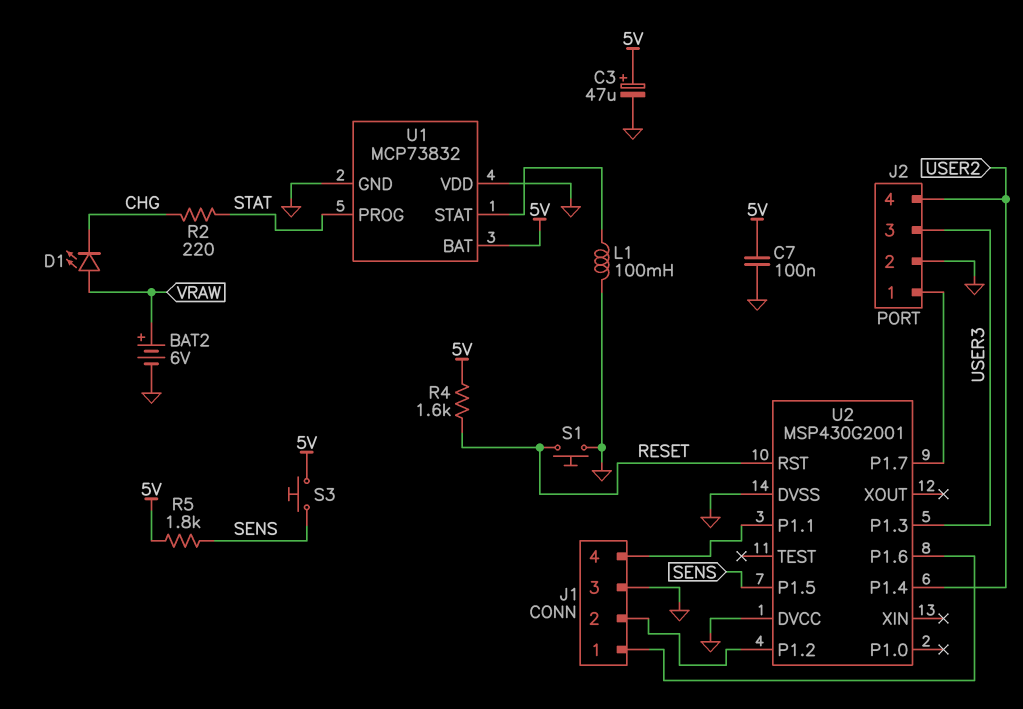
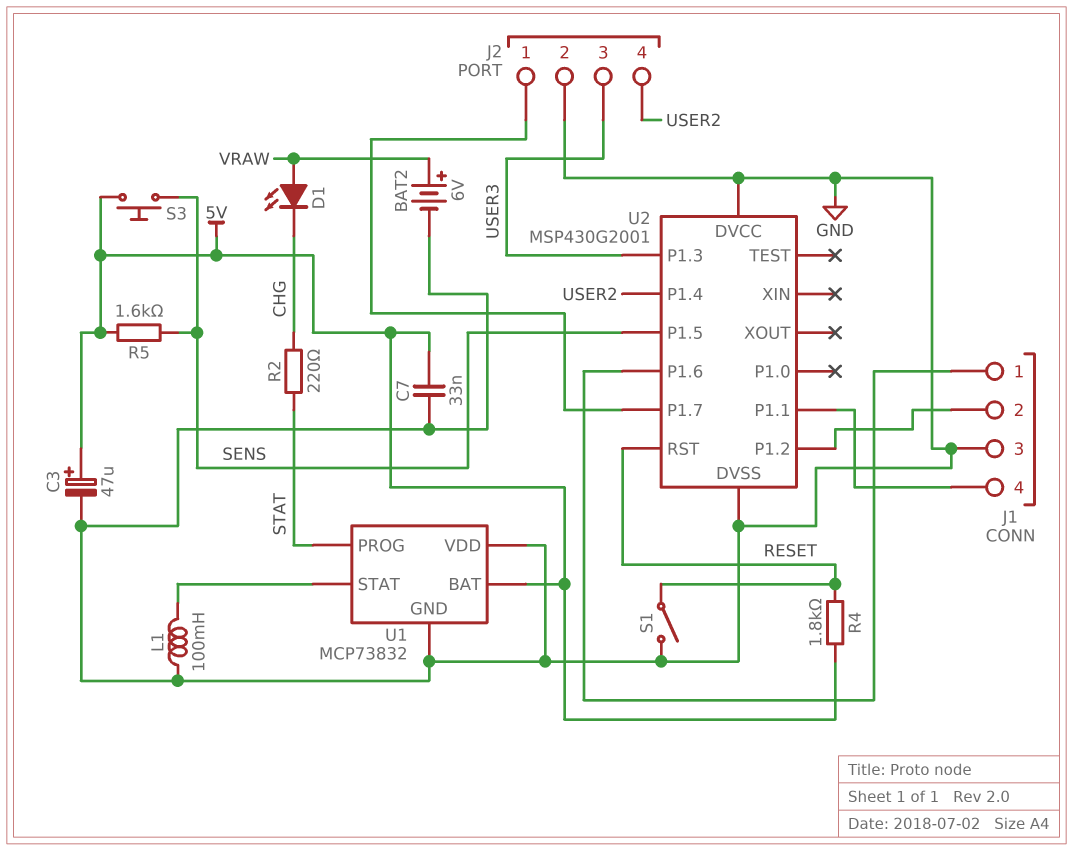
C7: 100nF (5V, GND) -> 33nF (5V, GND)
R4: 1.6k (5V, RESET) -> 1.8k (5V, RESET)
R5: 1.8k (5V, SENS) -> 1.6k (5V, SENS)
S1: button (GND, RESET) -> switch (GND, RESET)

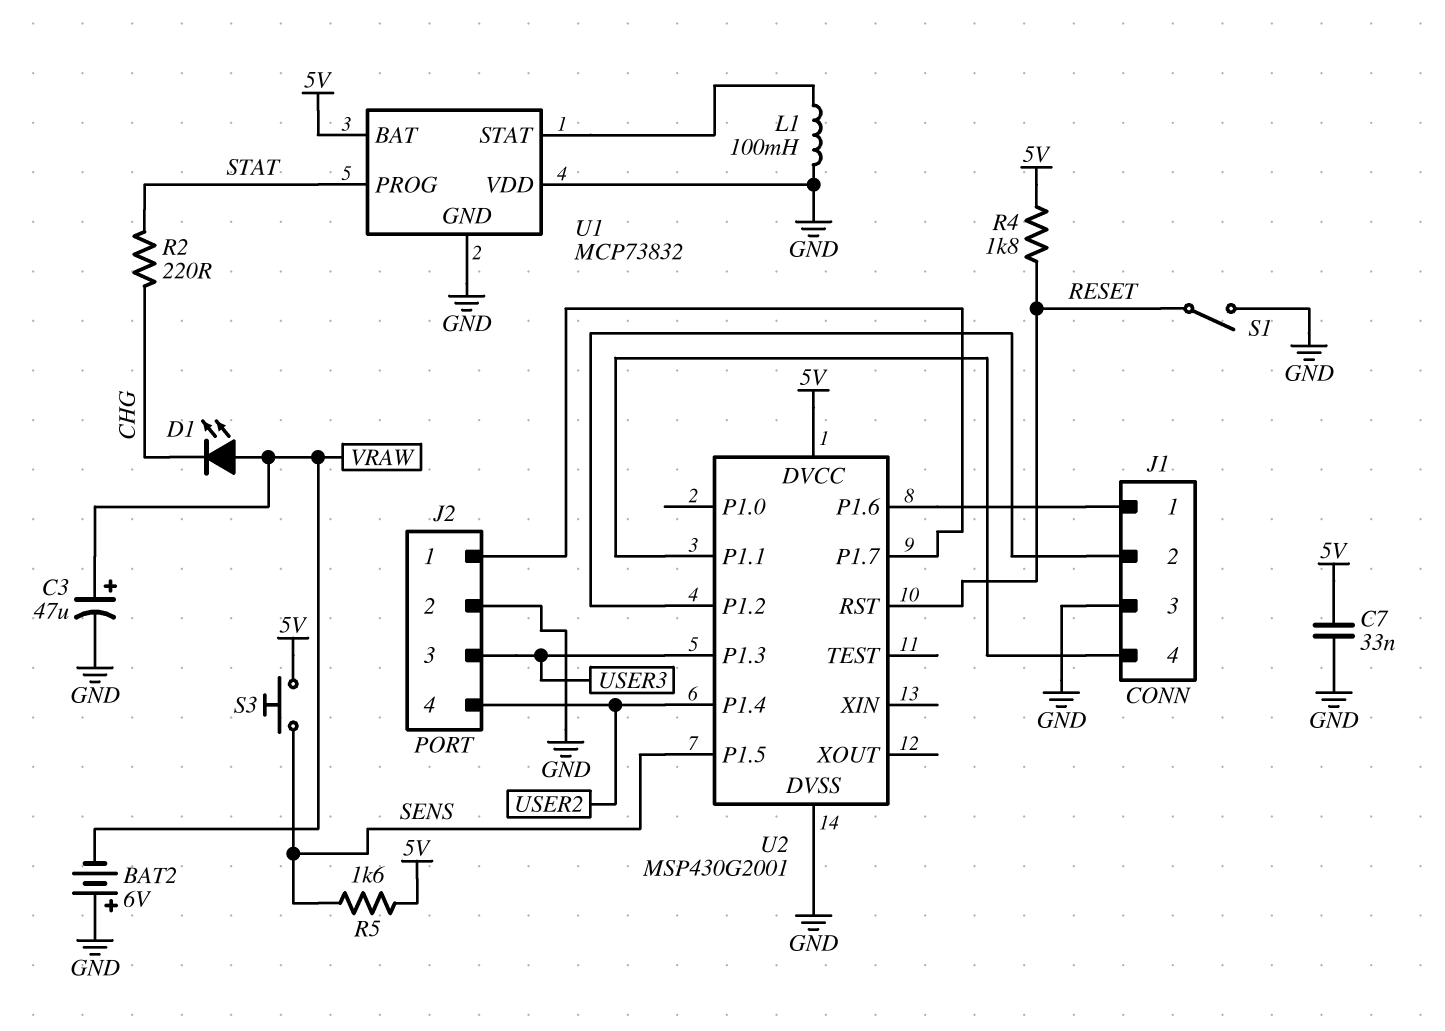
BAT2: 6V (plus VRAW, minus GND) -> 6V (plus GND, minus VRAW)
C3: 47uF (plus 5V, minus GND) -> 47uF (plus VRAW, minus GND)
U2 pin DVCC: GND -> 5V

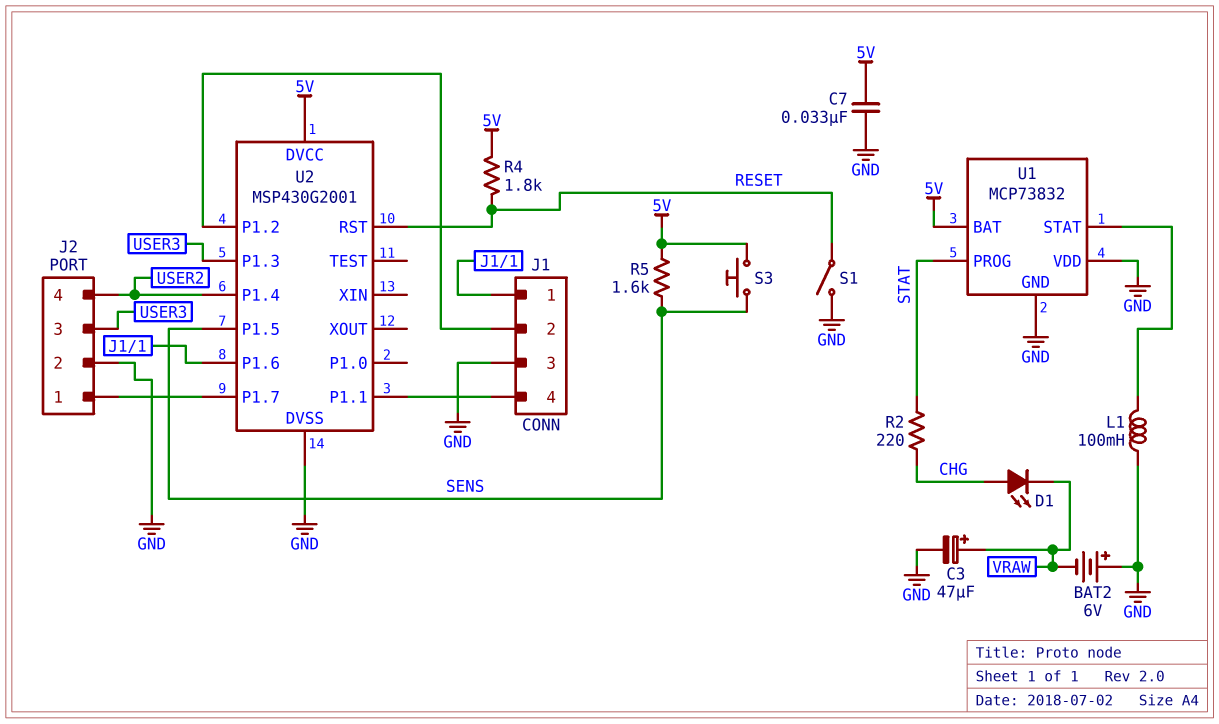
D1: LED (A VRAW, K CHG) -> LED (A CHG, K VRAW)

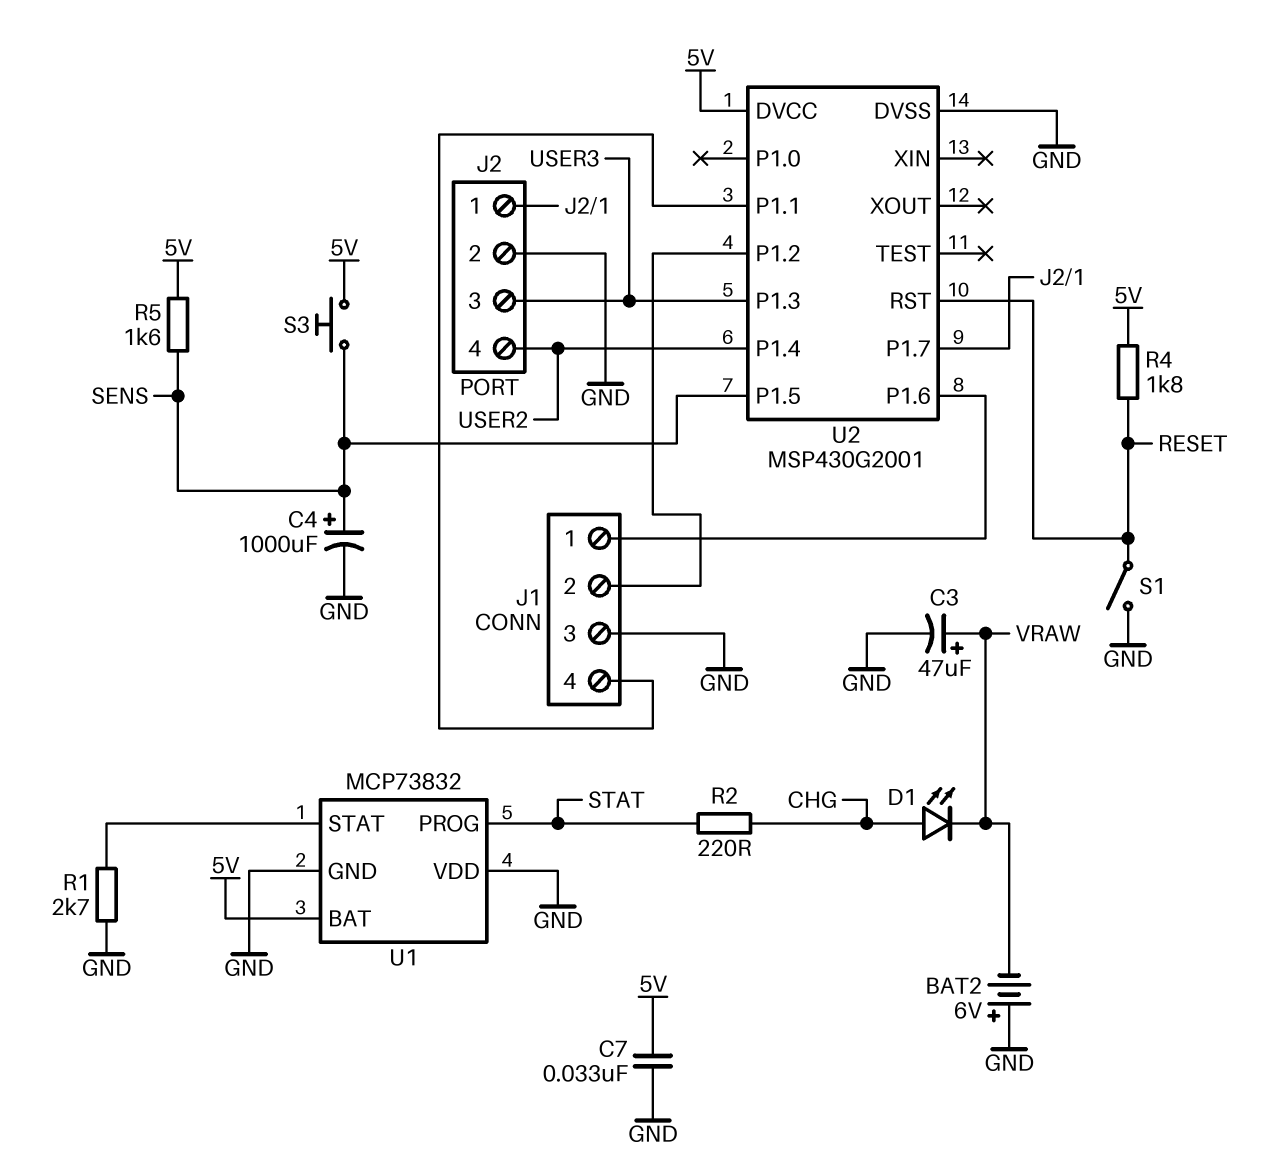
C4: none -> 1000uF (plus SENS, minus GND)
L1: 100mH (GND, U1/STAT) -> none
R1: none -> 2.7k (GND, U1/STAT)

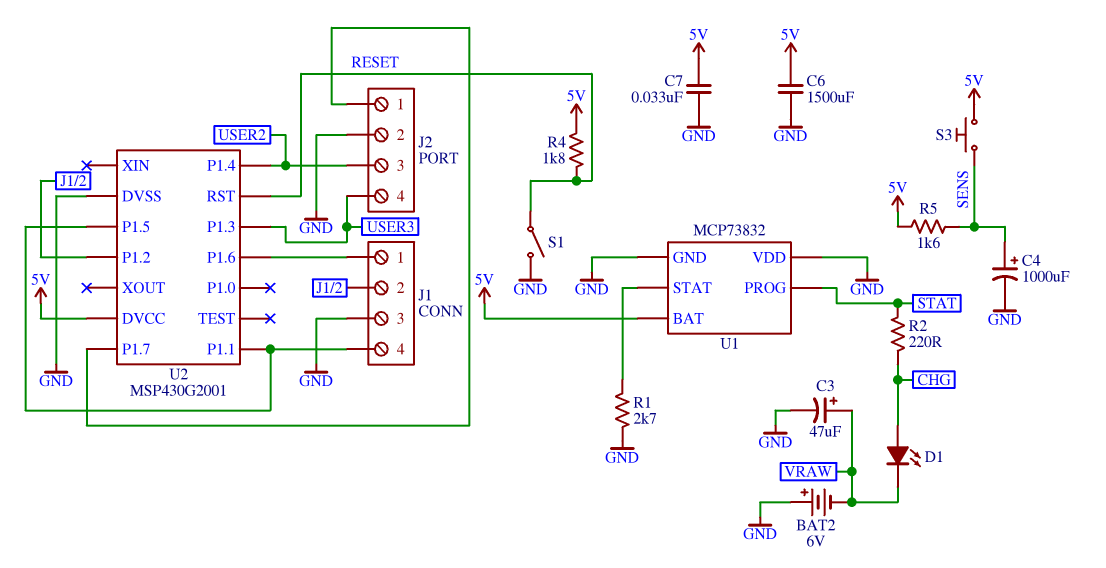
C6: none -> 1500uF (5V, GND)
J2 pin 3: USER3 -> USER2
J2 pin 4: USER2 -> USER3
U2 pin P1.5: SENS -> J1/4

